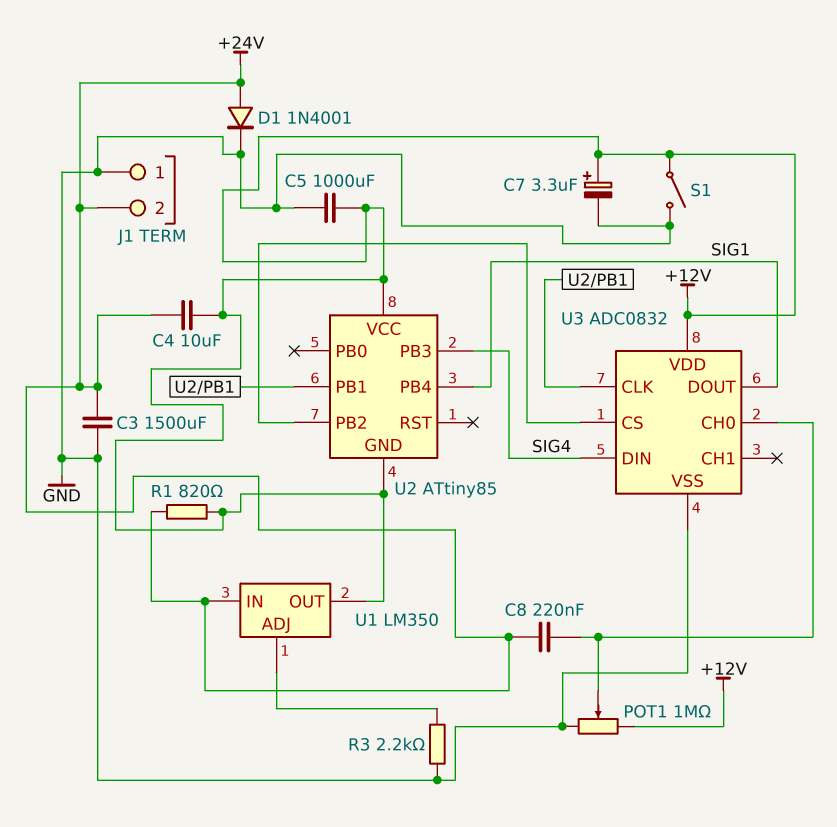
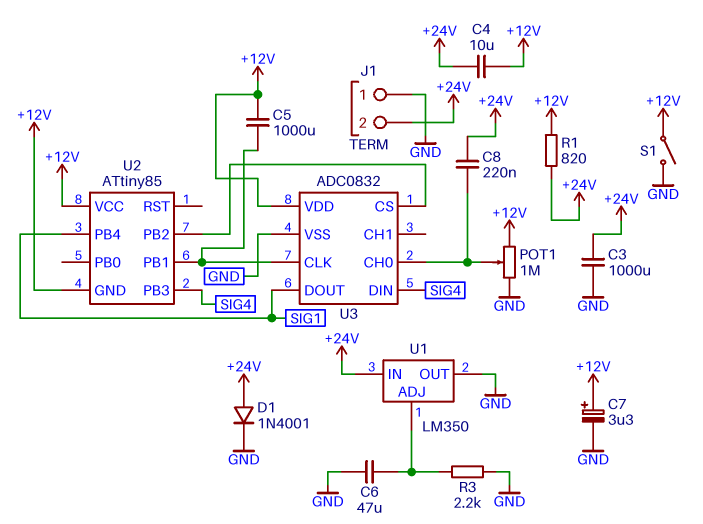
C3: 1500uF (+24V, GND) -> 1000uF (+24V, GND)
C5: 1000uF (+12V, GND) -> 1000uF (+12V, U2/PB1)
C6: none -> 47uF (GND, U1/ADJ)
U1 pin OUT: +12V -> GND

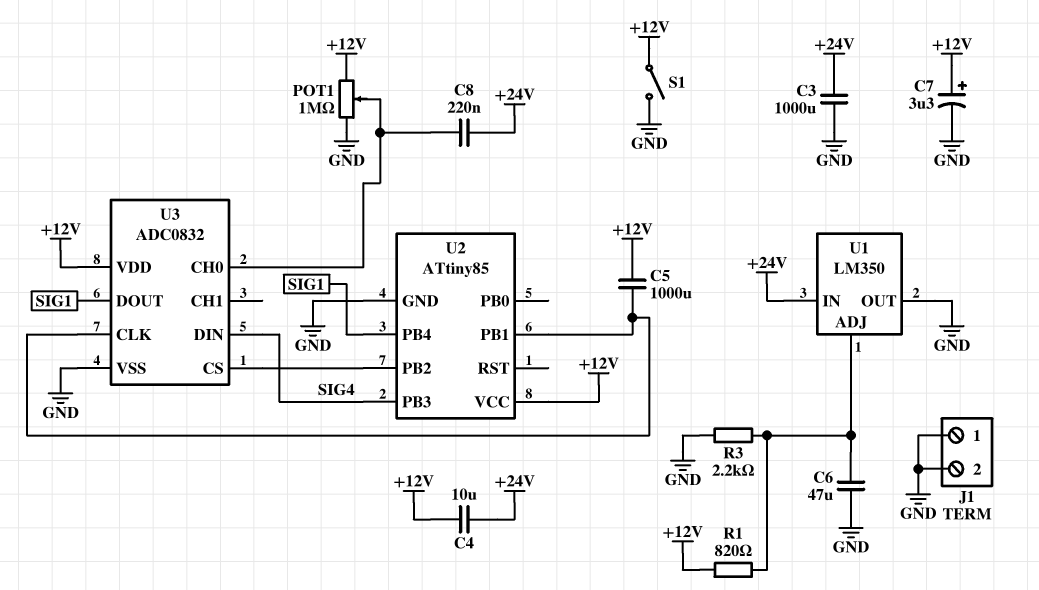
D1: diode 1N4001 (A +24V, K GND) -> none
J1 pin 2: +24V -> GND
R1: 820 (+12V, +24V) -> 820 (+12V, U1/ADJ)
U2 pin GND: +12V -> GND

